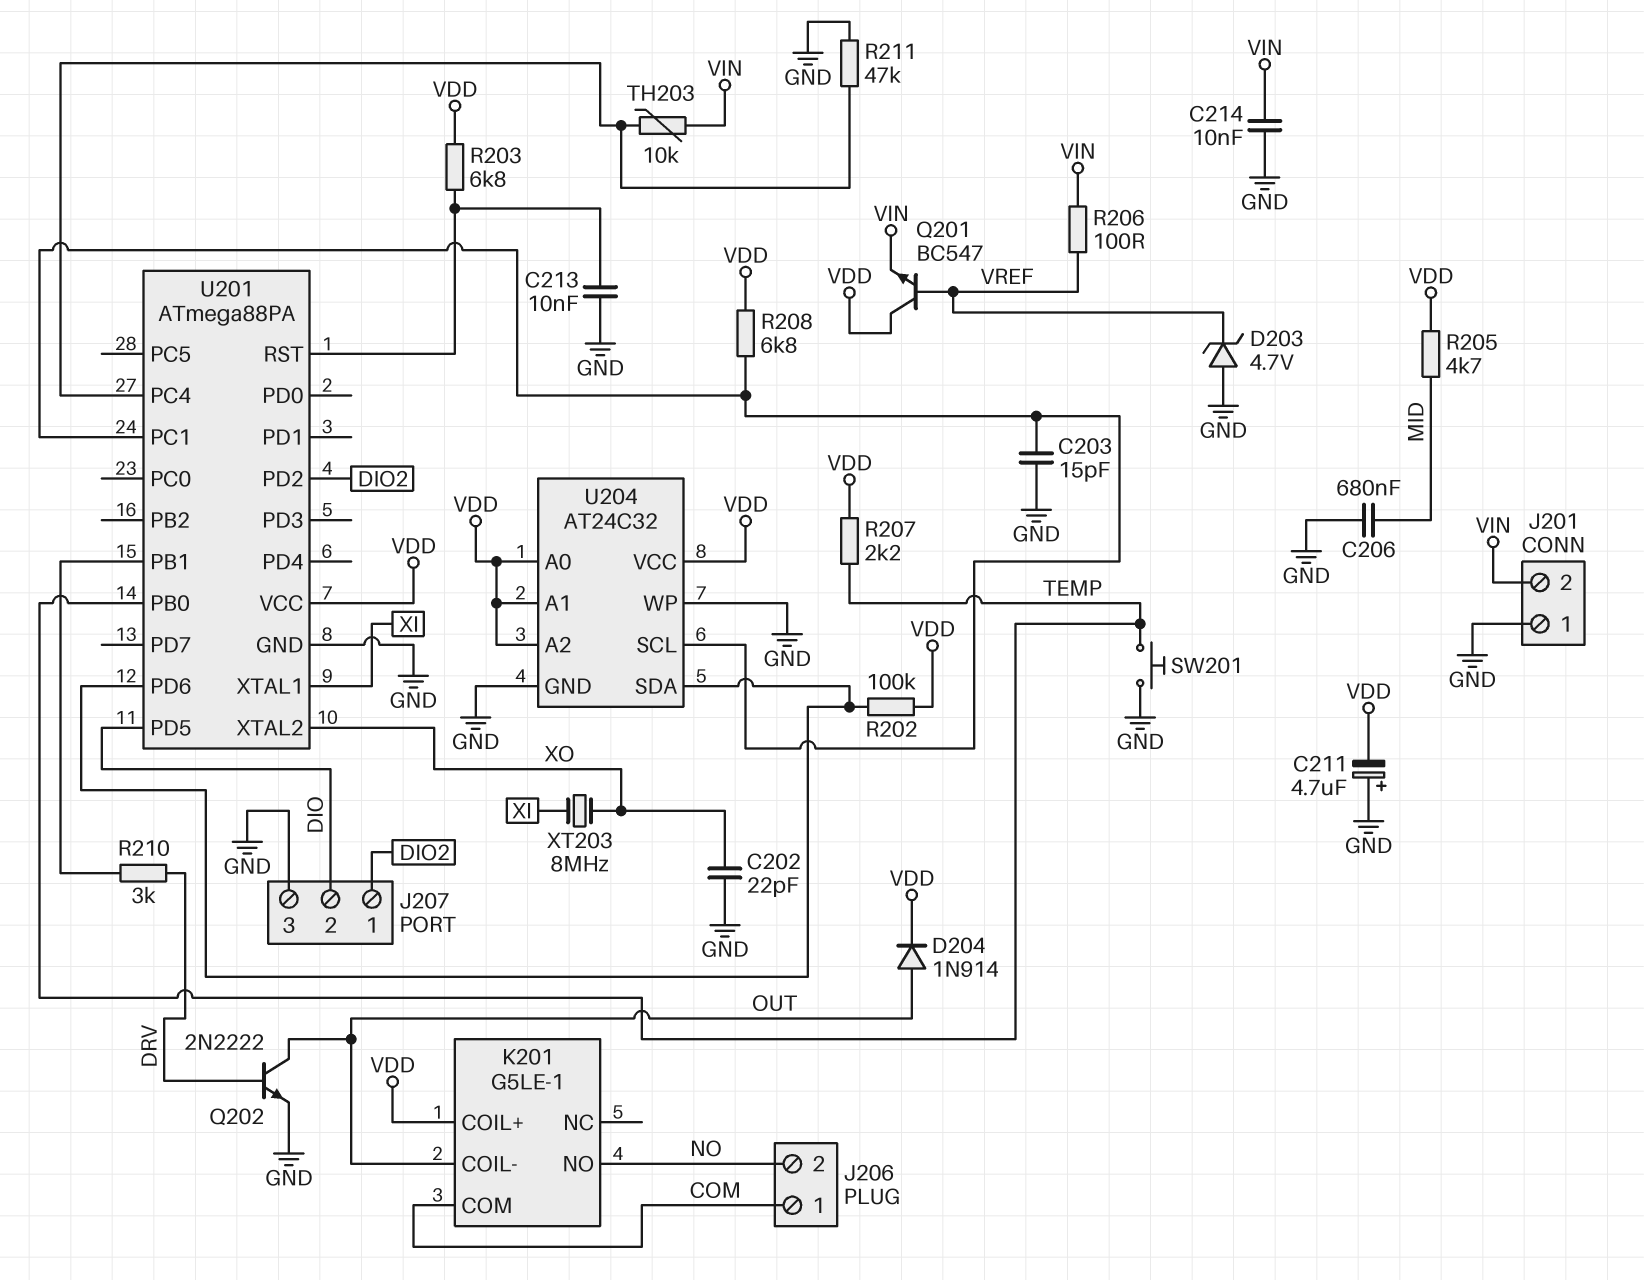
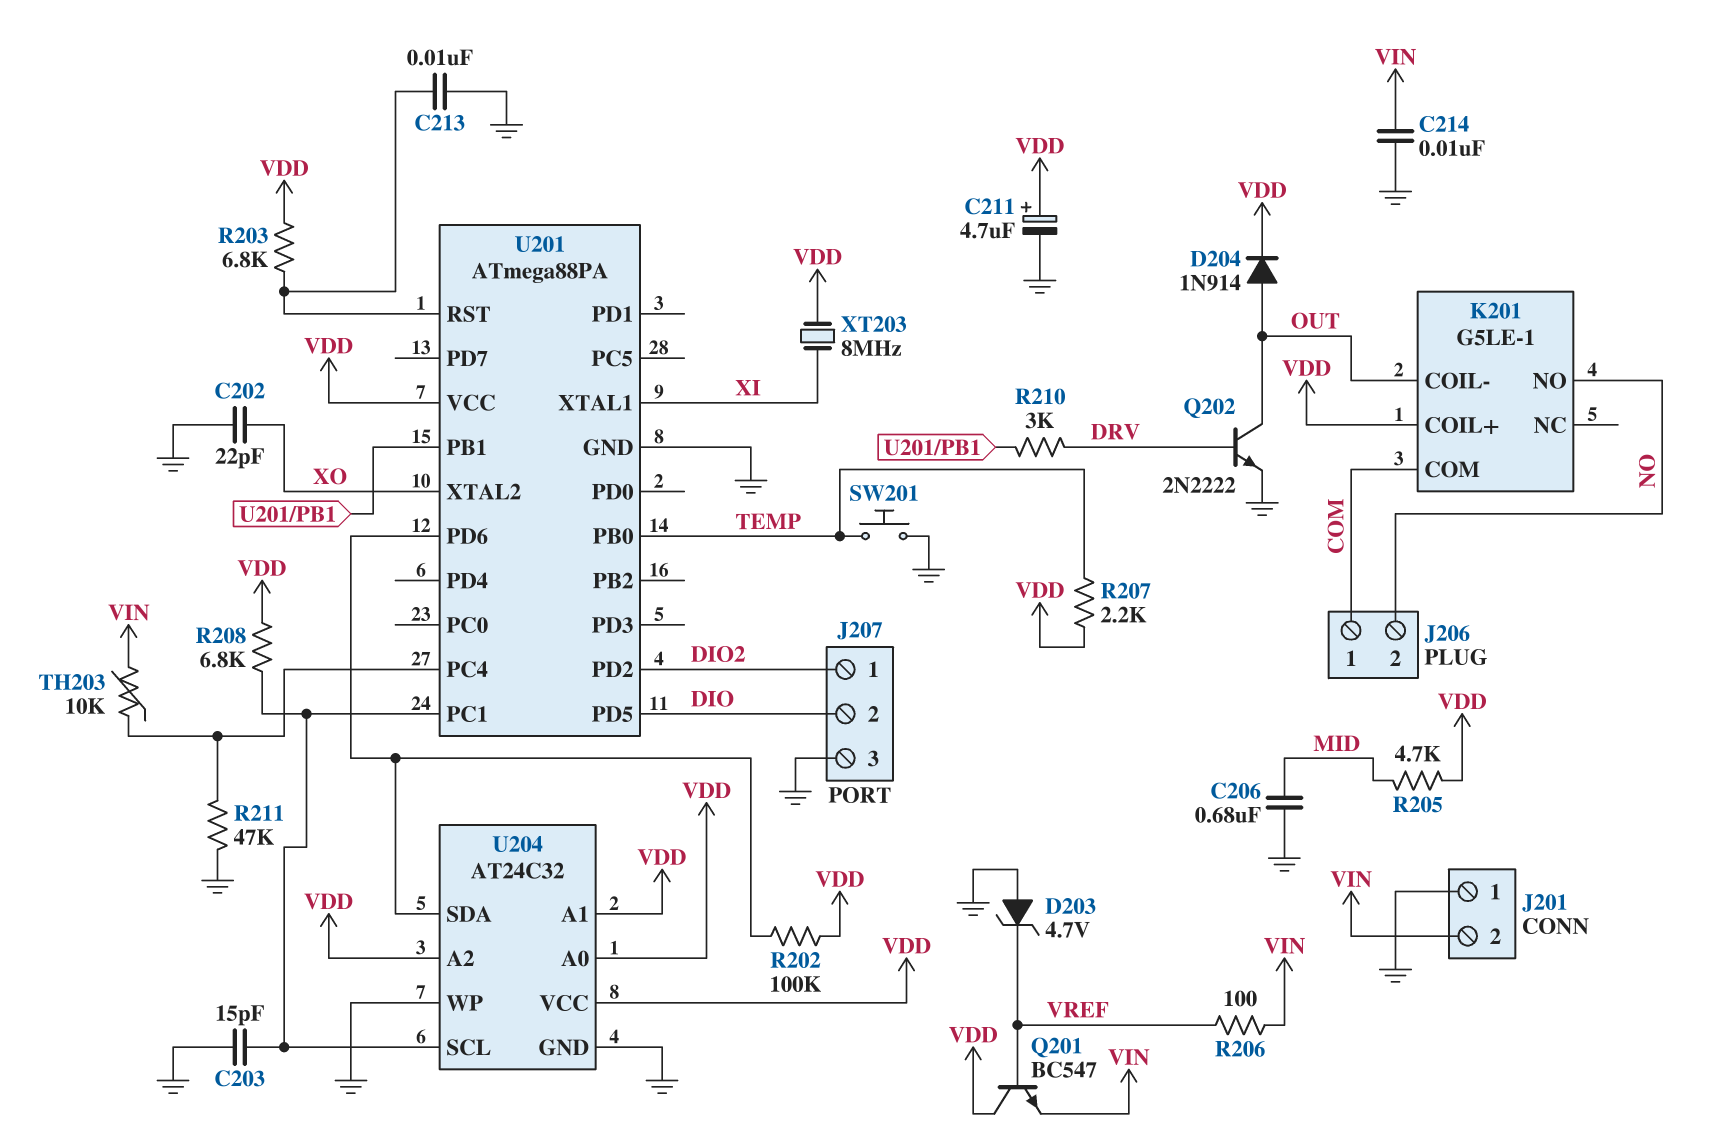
C211: 4.7uF (plus GND, minus VDD) -> 4.7uF (plus VDD, minus GND)
XT203: 8MHz (XI, XO) -> 8MHz (VDD, XI)

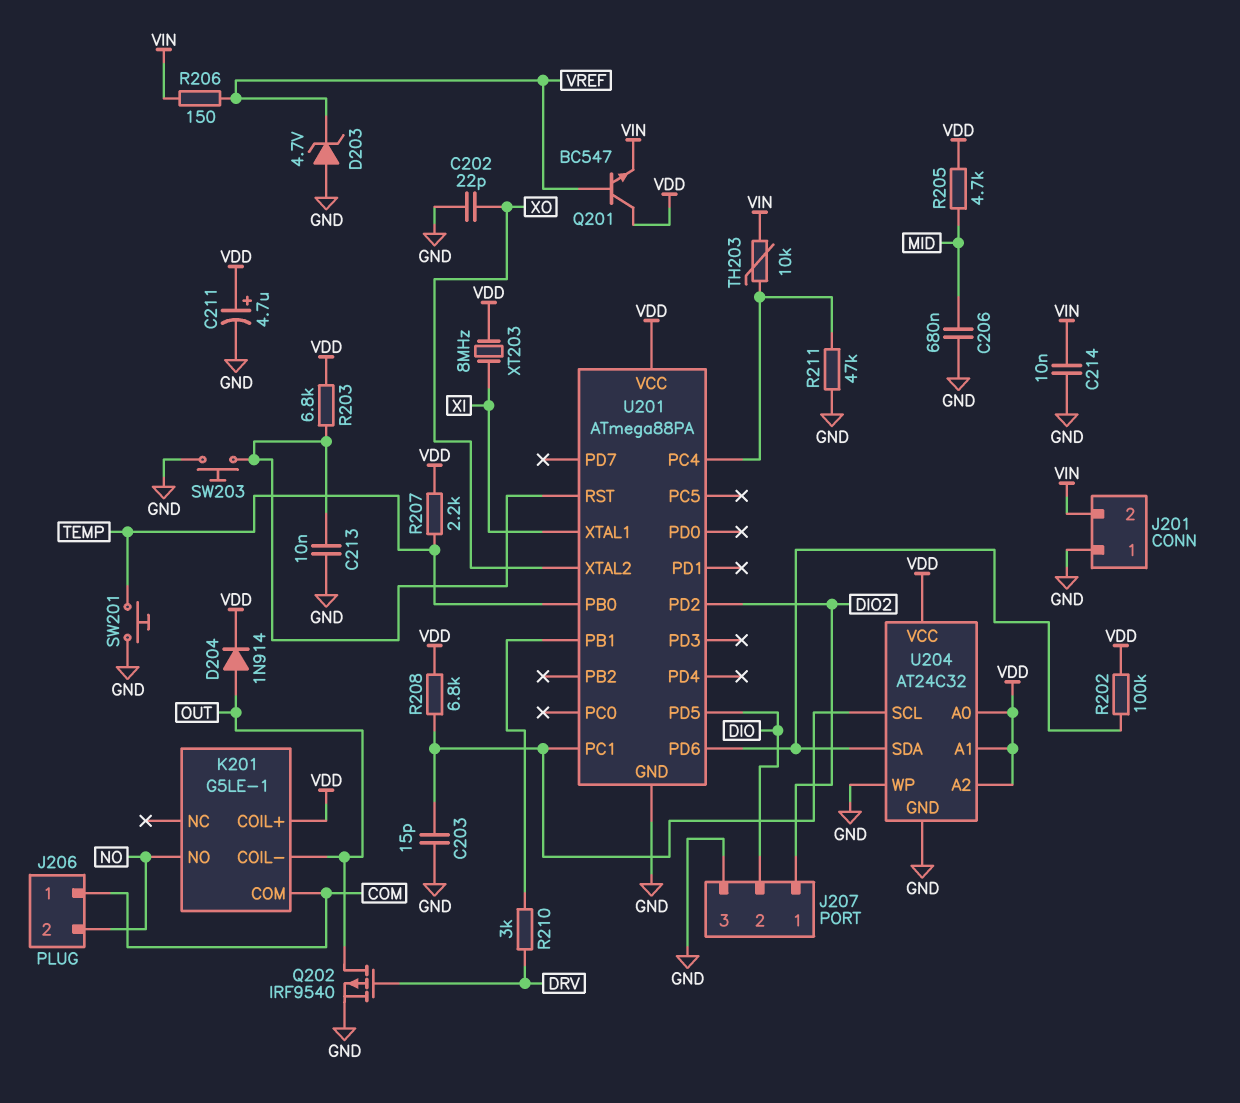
Q202: NPN 2N2222 (B DRV, C OUT, E GND) -> PMOS IRF9540 (G DRV, D OUT, S GND)
R206: 100 (VIN, VREF) -> 150 (VIN, VREF)
SW203: none -> button (GND, U201/RST)

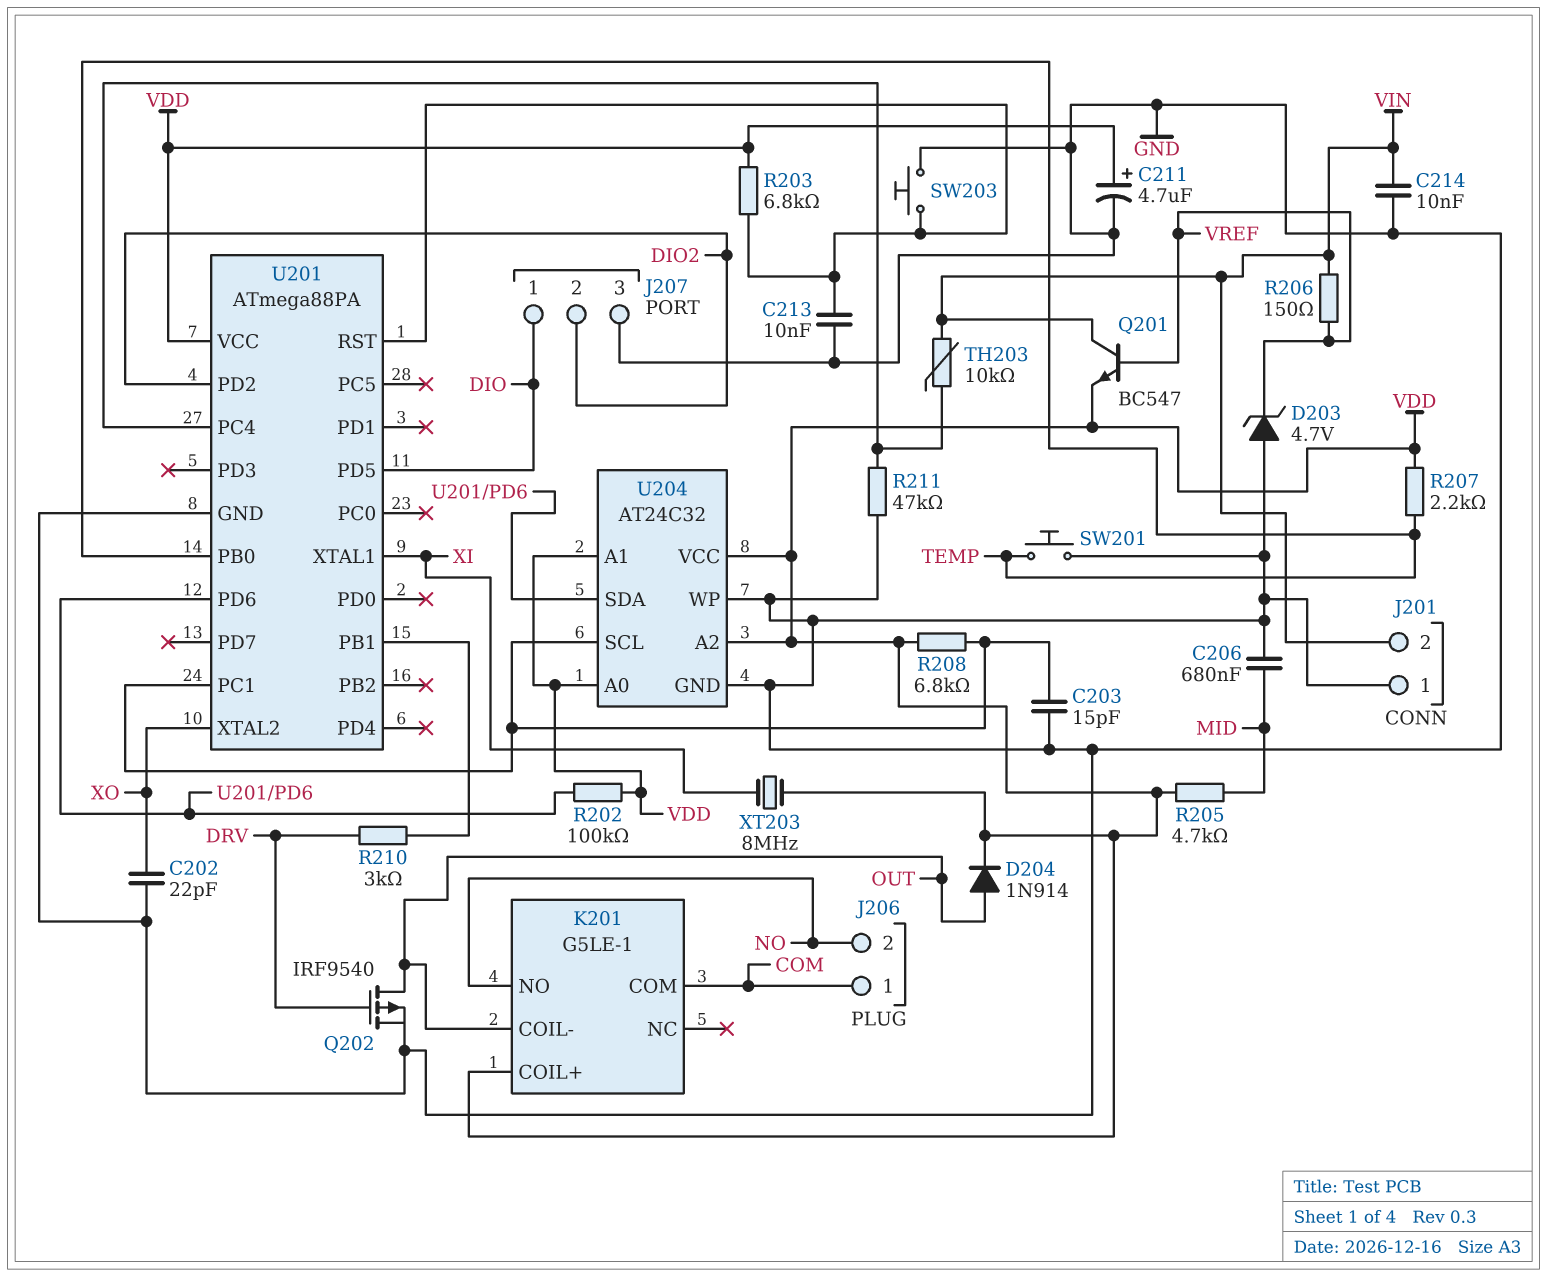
J207 pin 1: DIO2 -> DIO
J207 pin 2: DIO -> DIO2
Q201: NPN BC547 (B VREF, C VDD, E VIN) -> NPN BC547 (B VREF, C VIN, E VDD)

